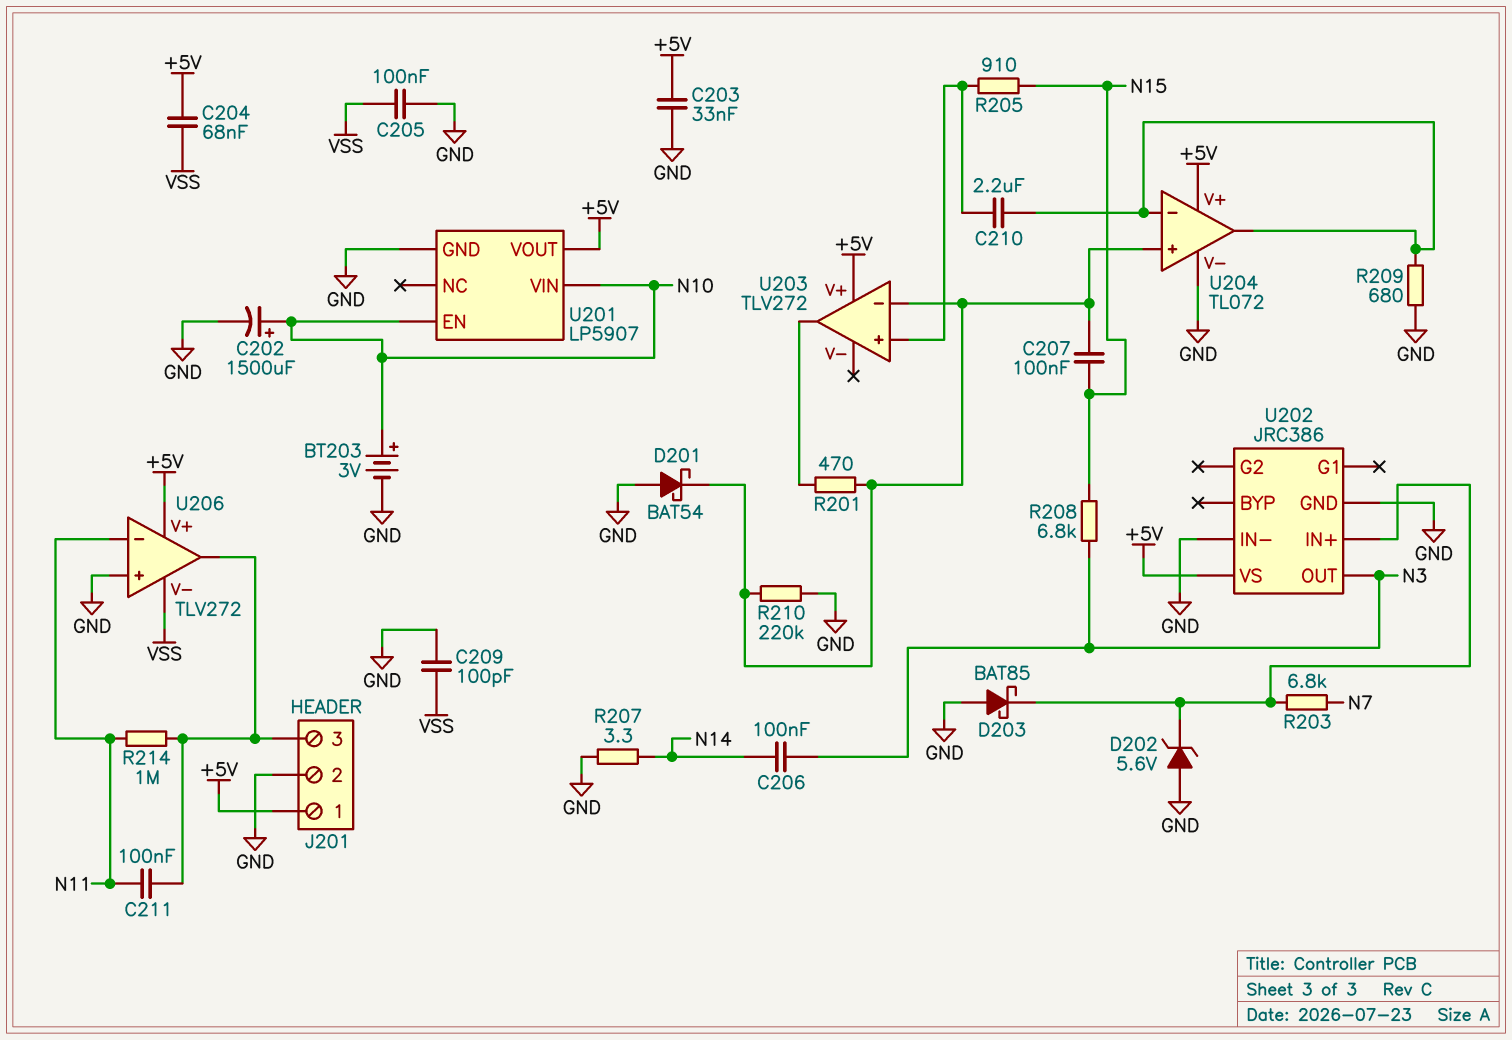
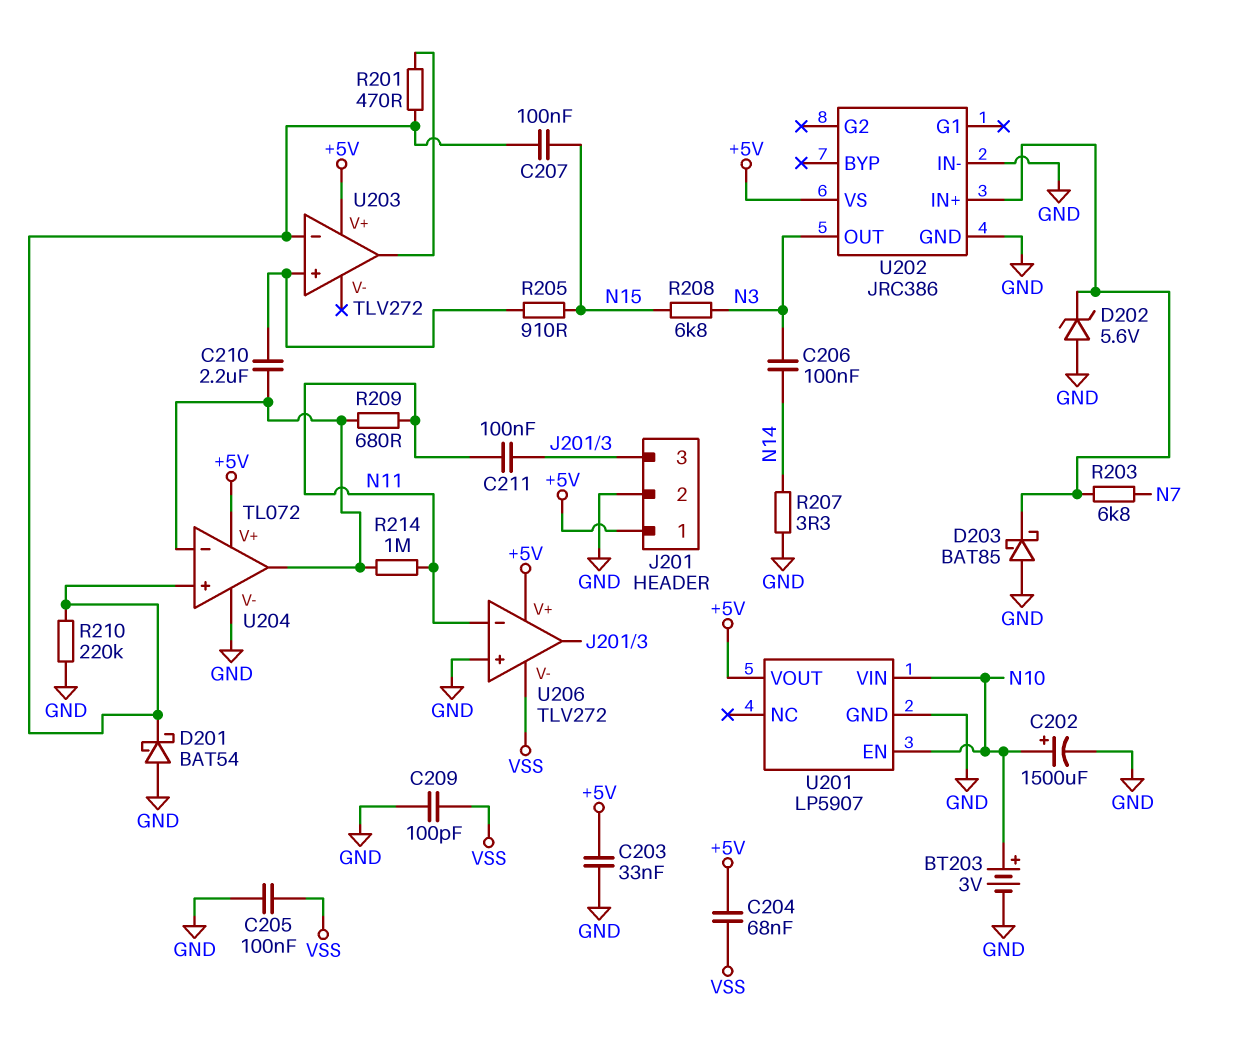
R209: 680 (GND, U204/in-) -> 680 (N11, U204/in-)
R214: 1M (J201/3, N11) -> 1M (N11, U204/in-)

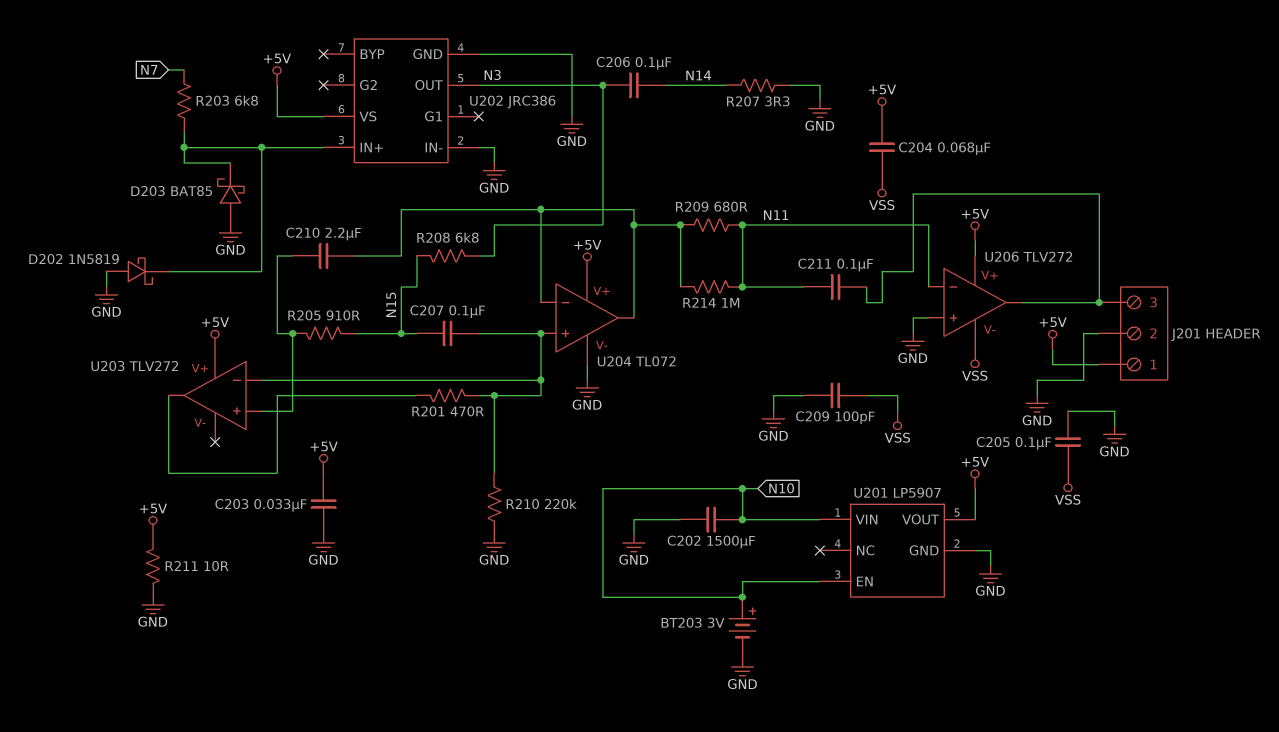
C202: 1500uF (plus N10, minus GND) -> 1500uF (GND, N10)
D201: schottky BAT54 (A GND, K U203/in-) -> none
D202: zener 5.6V (A GND, K U202/IN+) -> schottky 1N5819 (A GND, K U202/IN+)
R211: none -> 10 (+5V, GND)

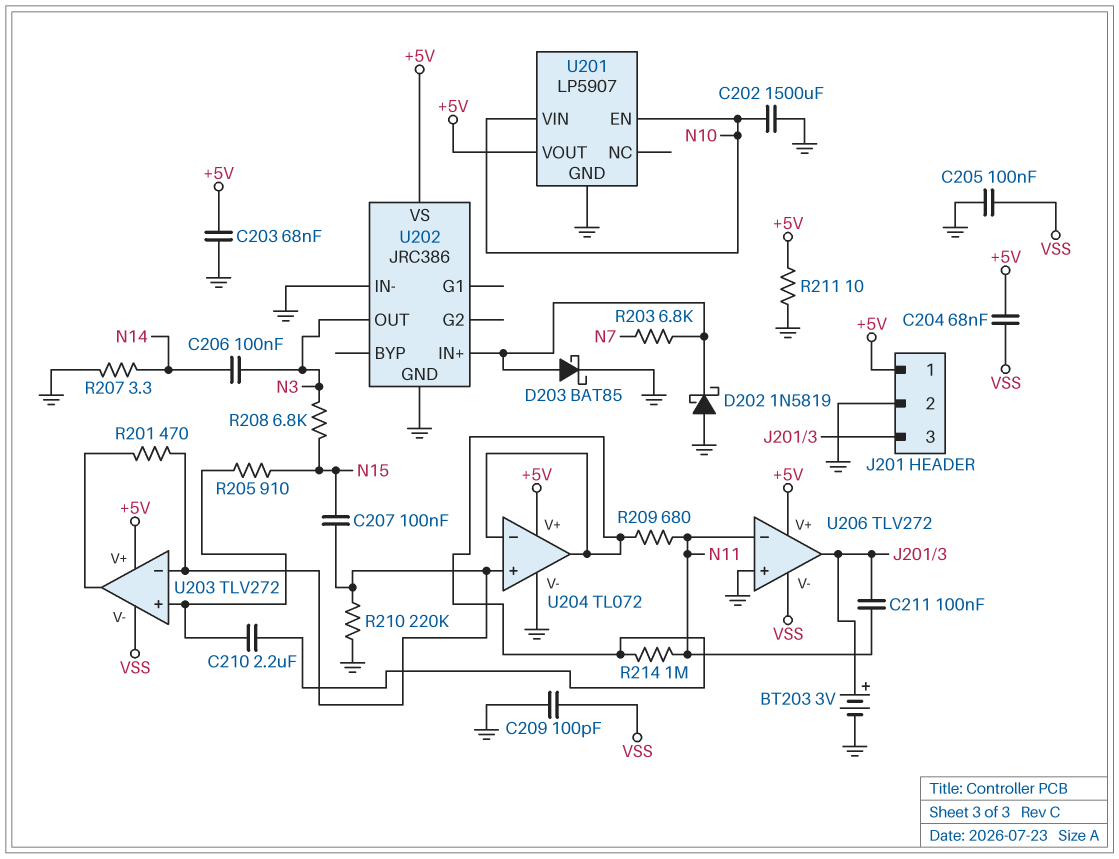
BT203: 3V (plus N10, minus GND) -> 3V (plus J201/3, minus GND)
C203: 33nF (+5V, GND) -> 68nF (+5V, GND)
D203: schottky BAT85 (A GND, K U202/IN+) -> schottky BAT85 (A U202/IN+, K GND)
U203 pin V-: none -> VSS

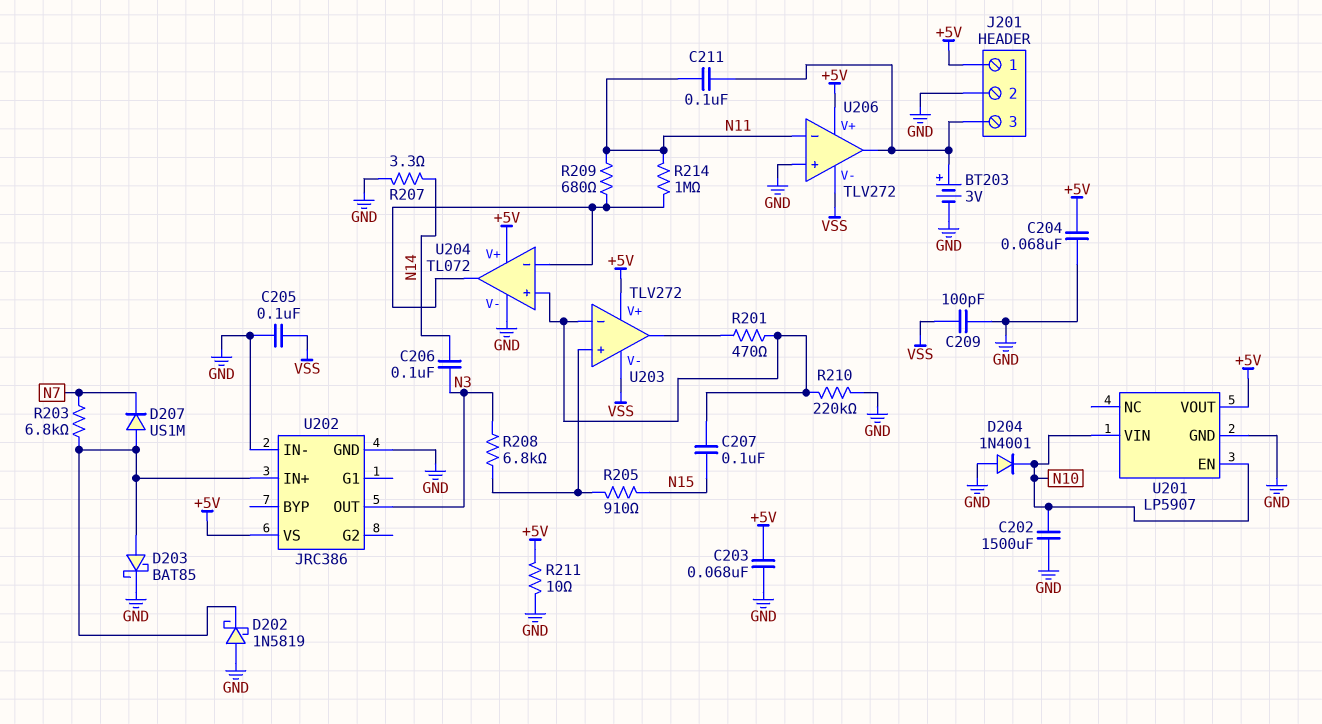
C204: 68nF (+5V, VSS) -> 68nF (+5V, GND)
C210: 2.2uF (U203/in+, U204/in-) -> none
D204: none -> diode 1N4001 (A GND, K N10)
D207: none -> diode US1M (A U202/IN+, K N7)
R208: 6.8k (N3, N15) -> 6.8k (N3, U203/in+)

